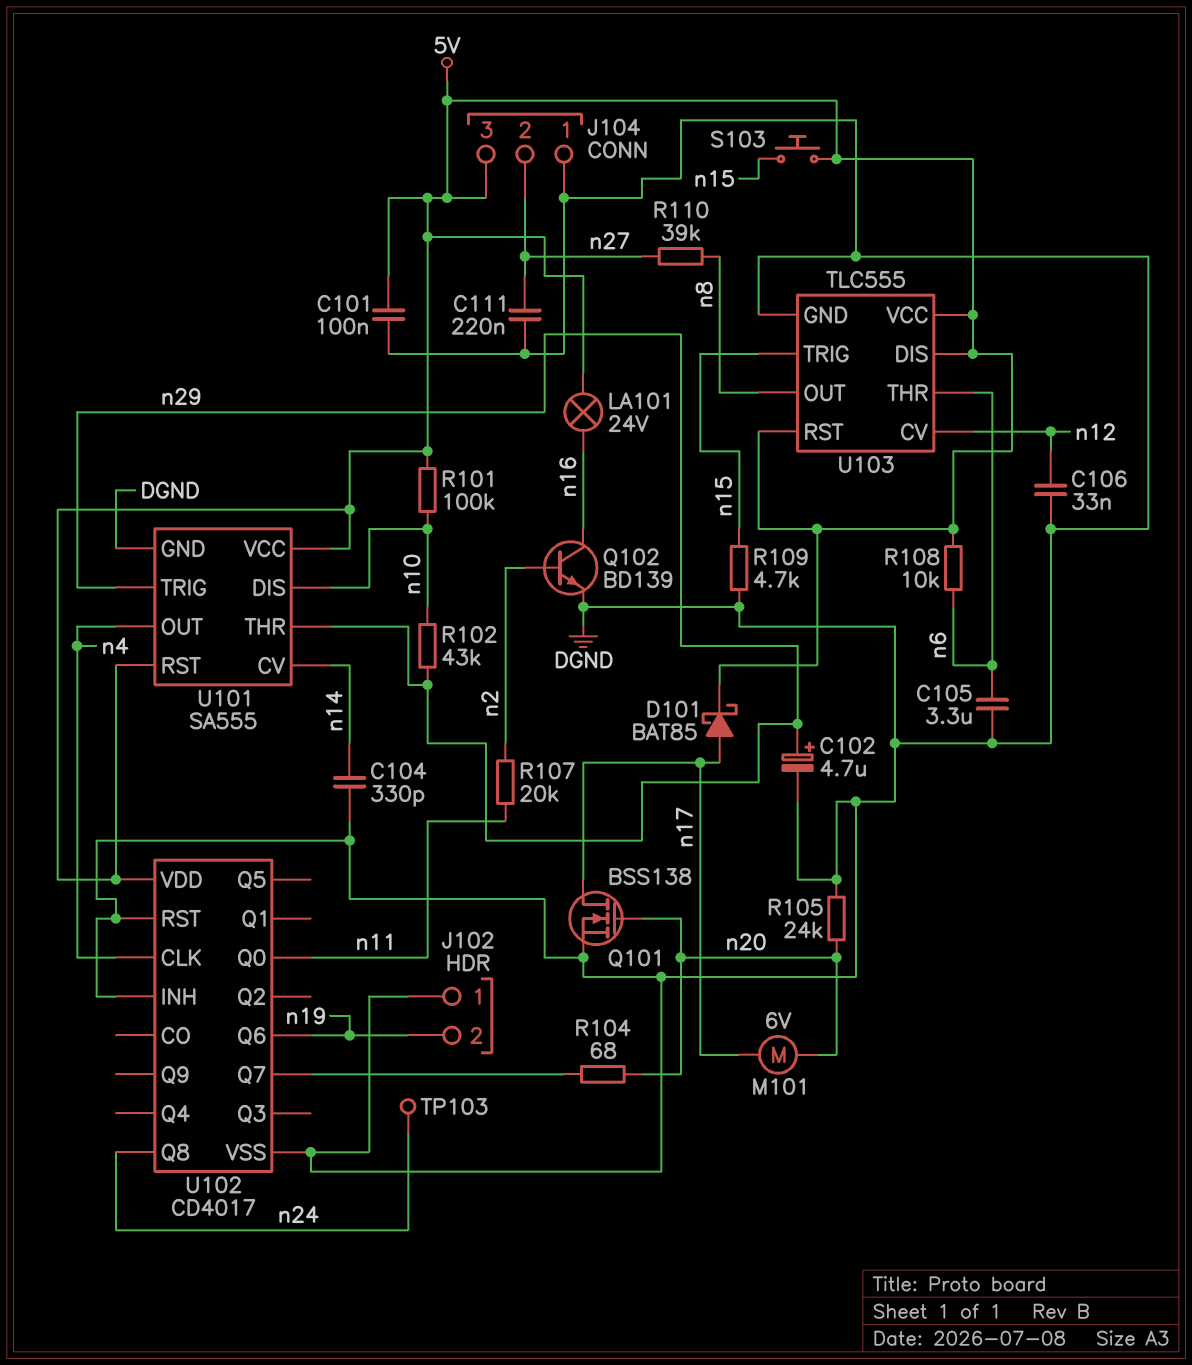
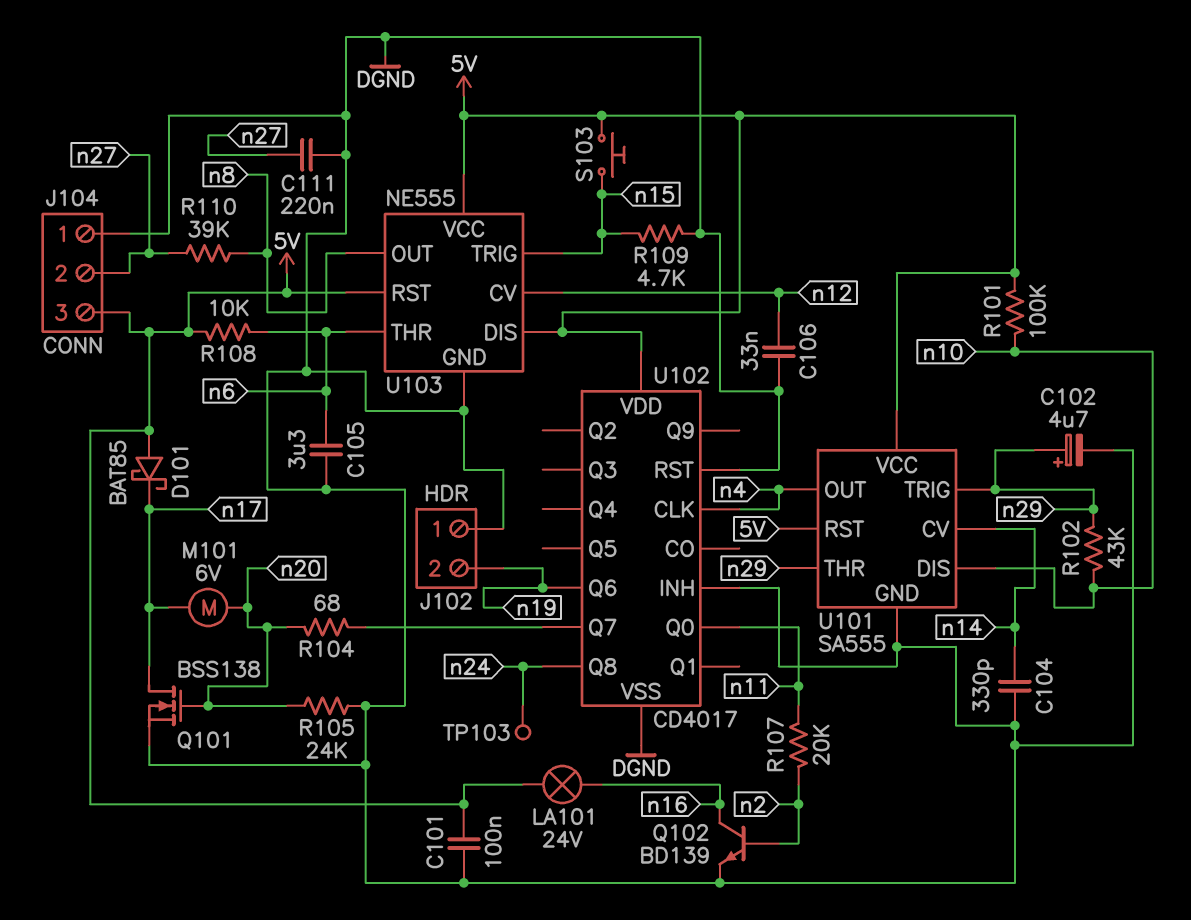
D101: schottky BAT85 (A n17, K 5V) -> schottky BAT85 (A 5V, K n17)
U103: TLC555 -> NE555

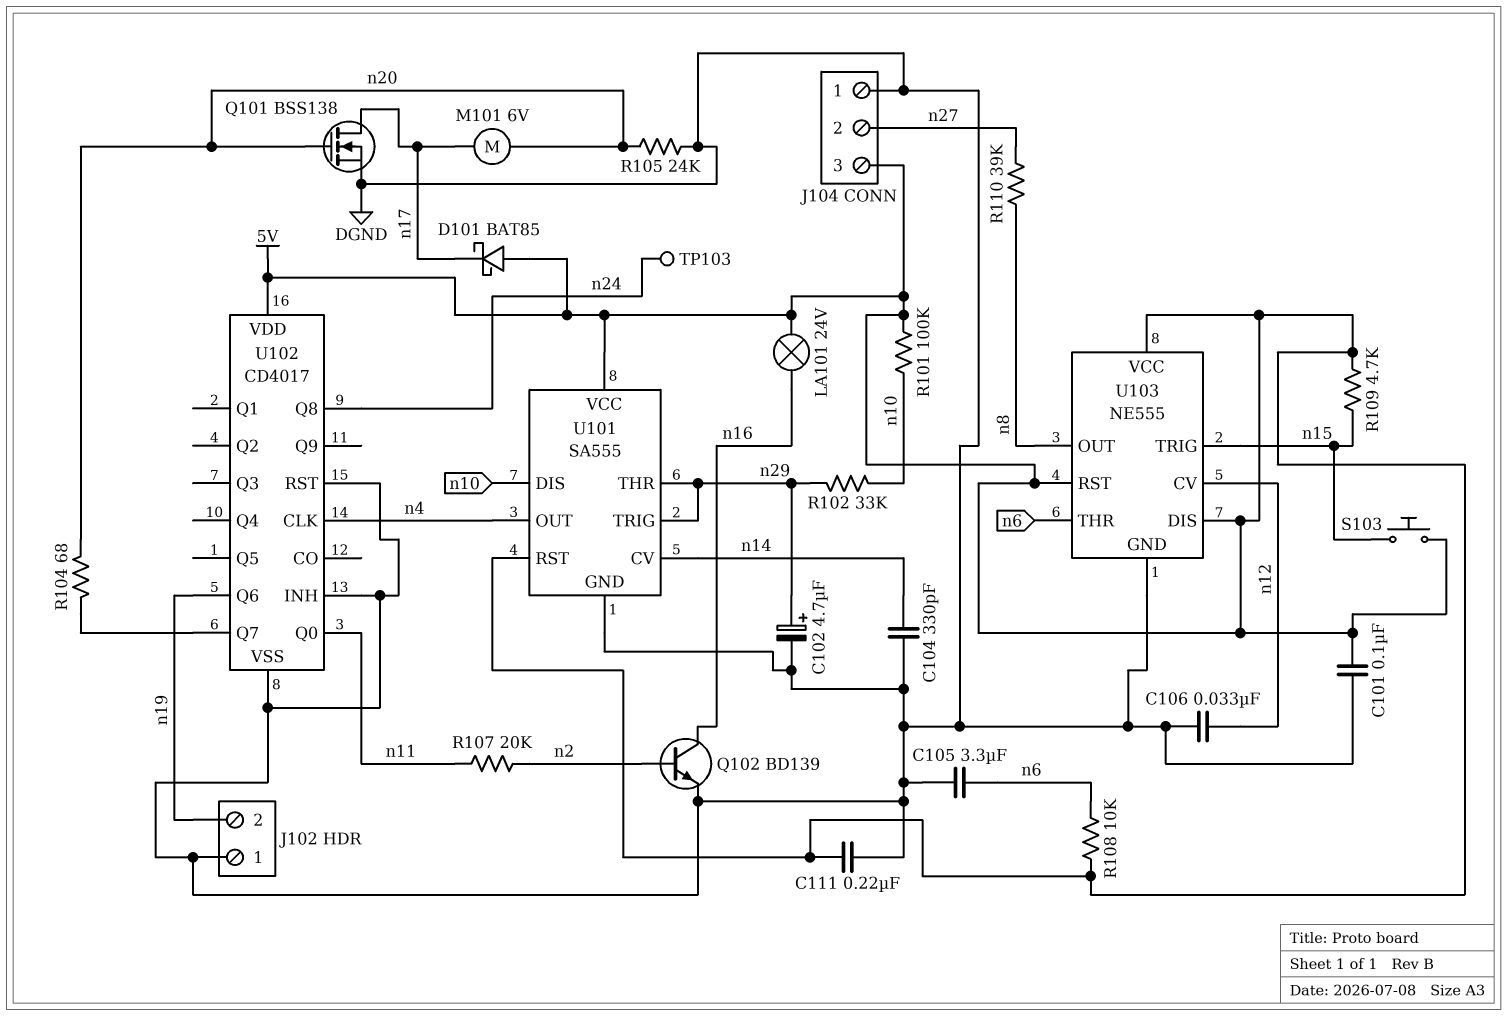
C111: 220nF (DGND, n27) -> 220nF (5V, DGND)
R102: 43k (n10, n29) -> 33k (n10, n29)
R109: 4.7k (DGND, n15) -> 4.7k (5V, n15)

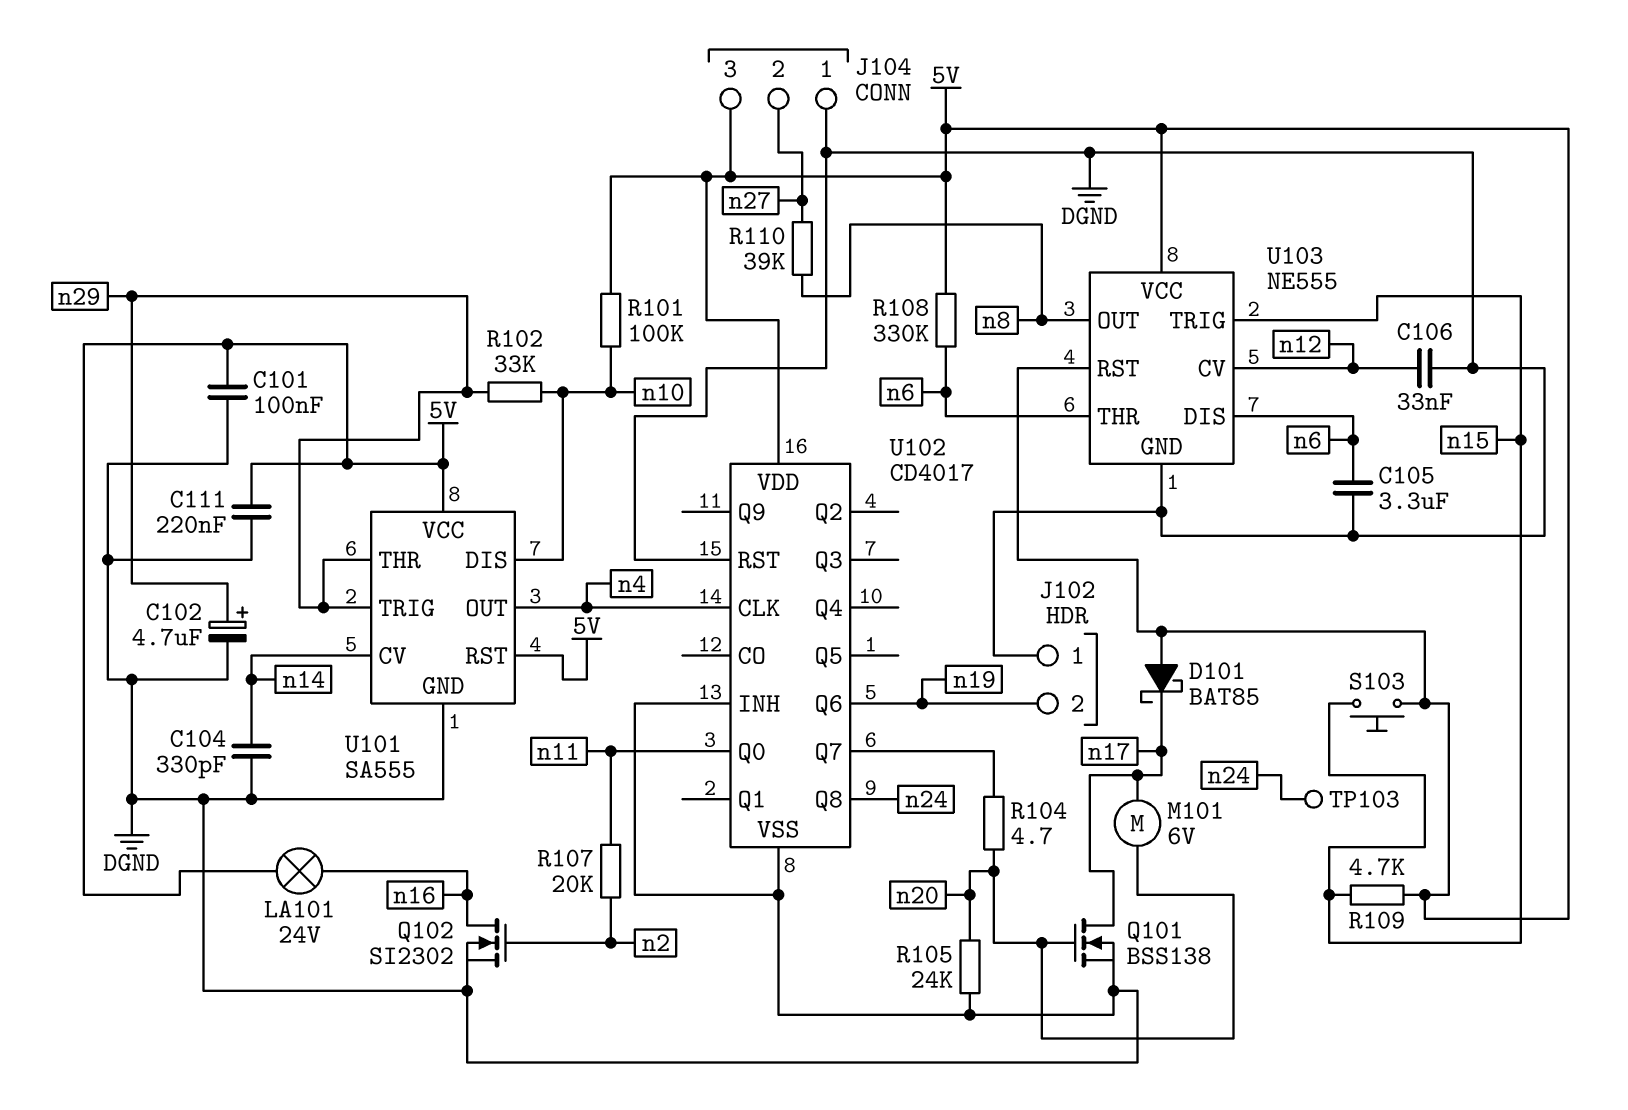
Q102: NPN BD139 (B n2, C n16, E DGND) -> NMOS SI2302 (G n2, D n16, S DGND)
R104: 68 (U102/Q7, n20) -> 4.7 (U102/Q7, n20)
R108: 10k (5V, n6) -> 330k (5V, n6)
U103 pin DIS: 5V -> n6

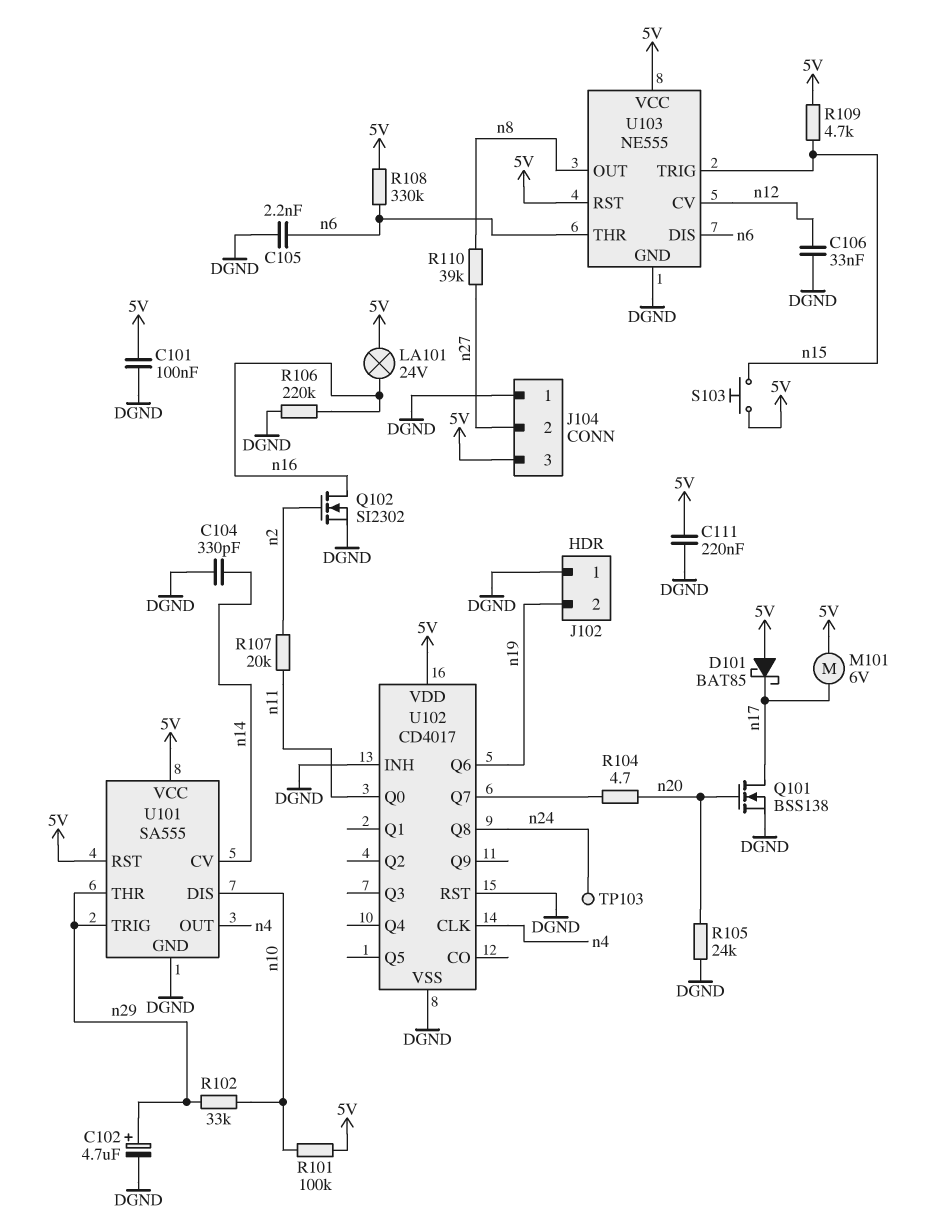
C105: 3.3uF (DGND, n6) -> 2.2nF (DGND, n6)
M101: motor 6V (n17, n20) -> motor 6V (5V, n17)
R106: none -> 220k (DGND, n16)

